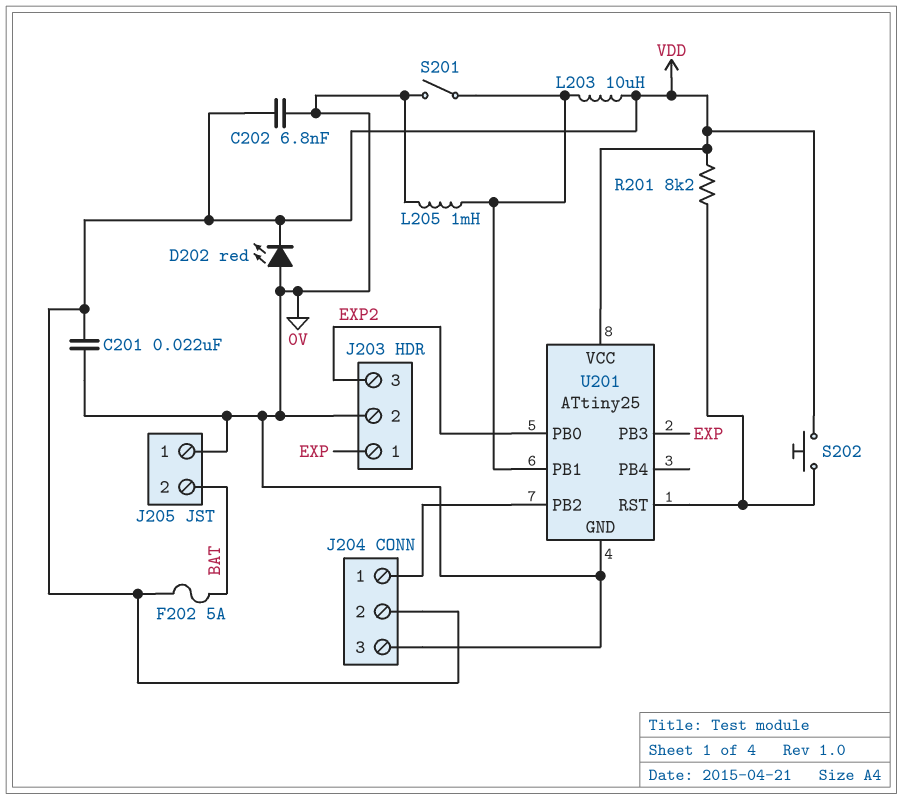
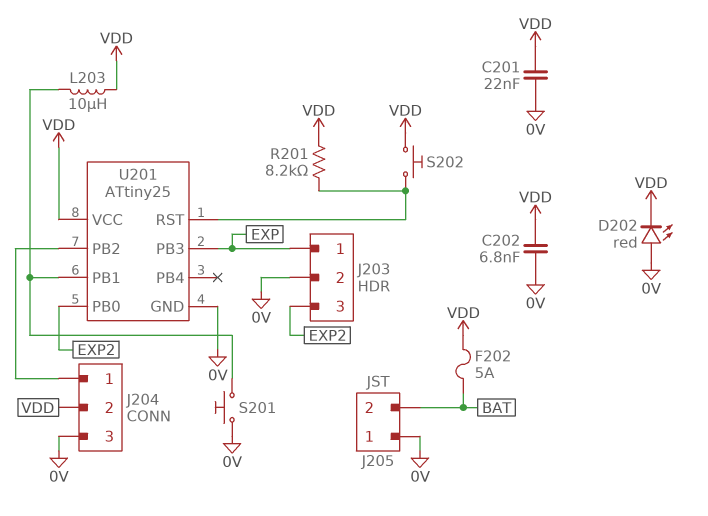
L205: 1mH (0V, U201/PB1) -> none
S201: switch (0V, U201/PB1) -> button (0V, U201/PB1)

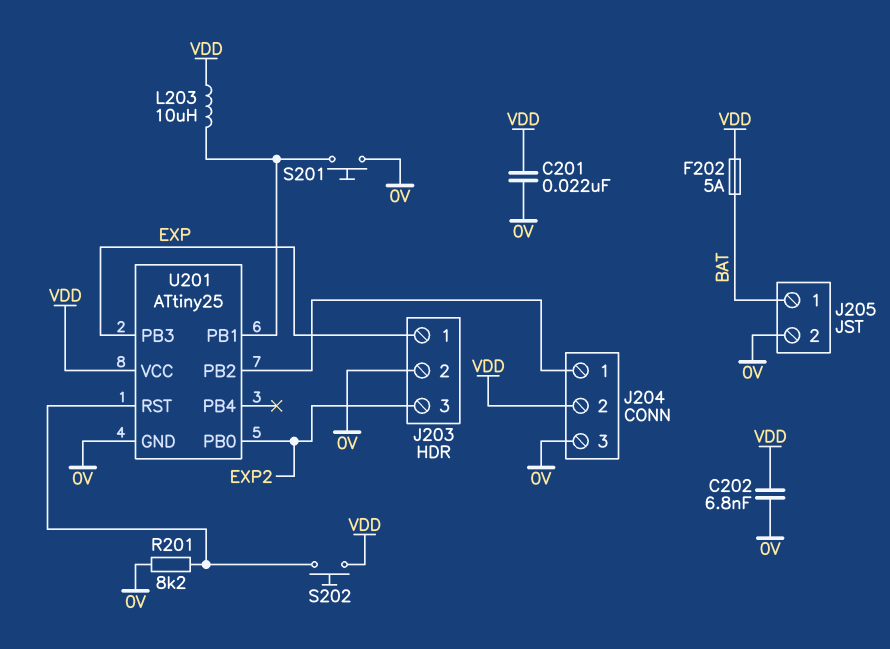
D202: LED red (A 0V, K VDD) -> none
J205 pin 1: 0V -> BAT
J205 pin 2: BAT -> 0V
R201: 8.2k (U201/RST, VDD) -> 8.2k (0V, U201/RST)

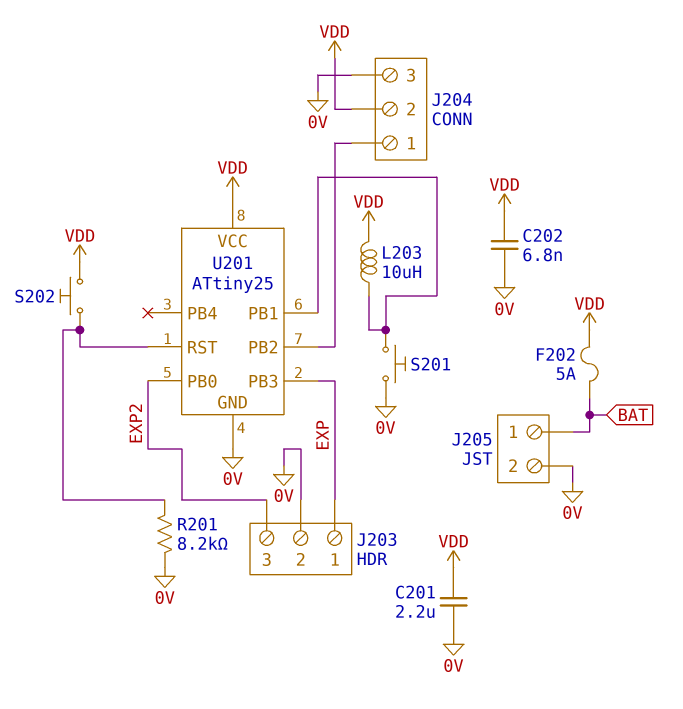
C201: 22nF (0V, VDD) -> 2.2uF (0V, VDD)

